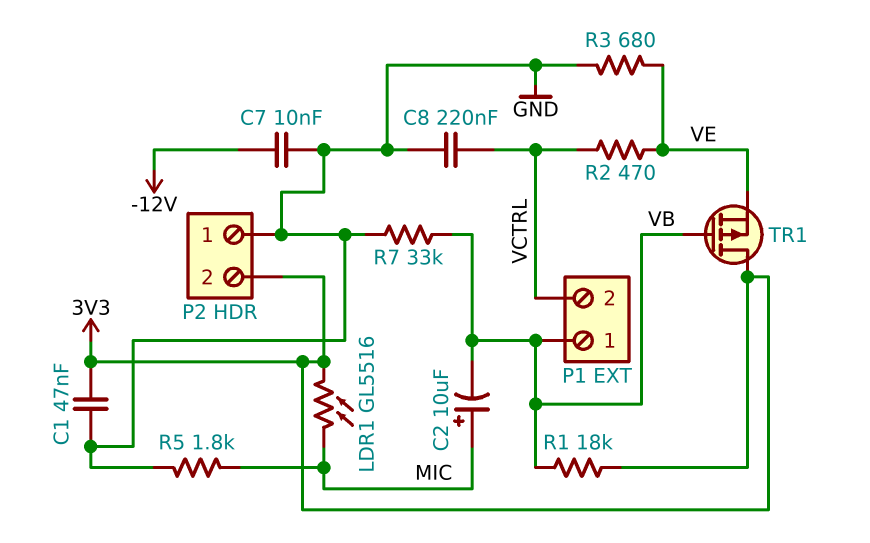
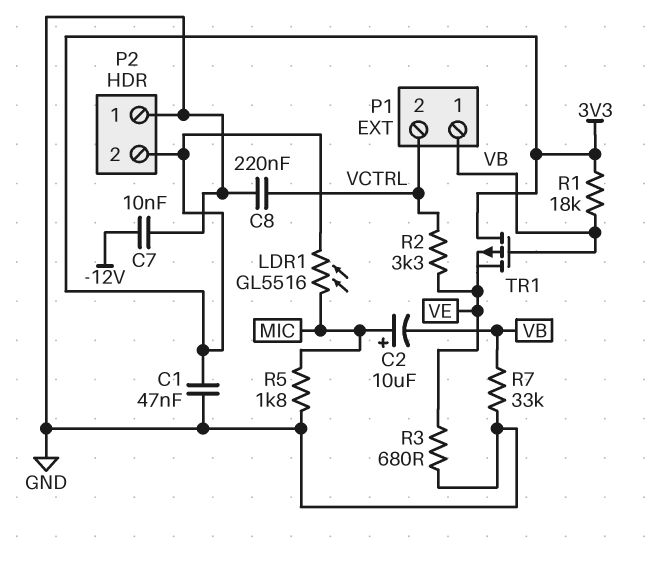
R2: 470 (VCTRL, VE) -> 3.3k (VCTRL, VE)

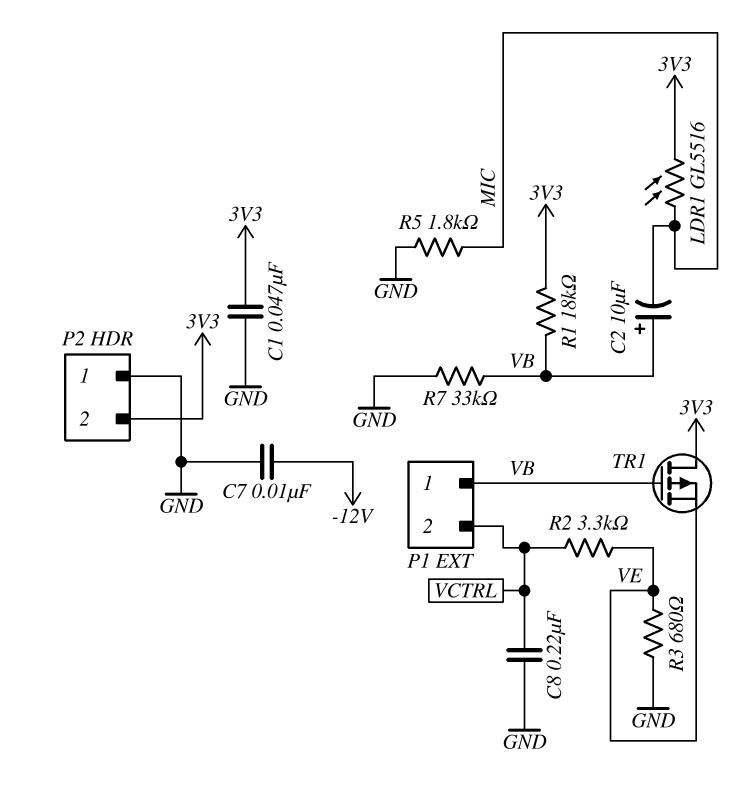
C2: 10uF (plus MIC, minus VB) -> 10uF (plus VB, minus MIC)

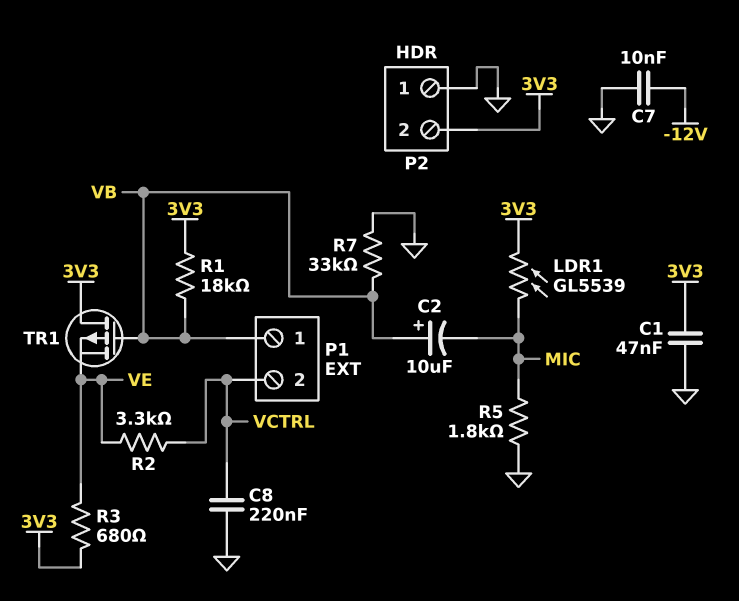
LDR1: GL5516 (3V3, MIC) -> GL5539 (3V3, MIC)
R3: 680 (GND, VE) -> 680 (3V3, VE)

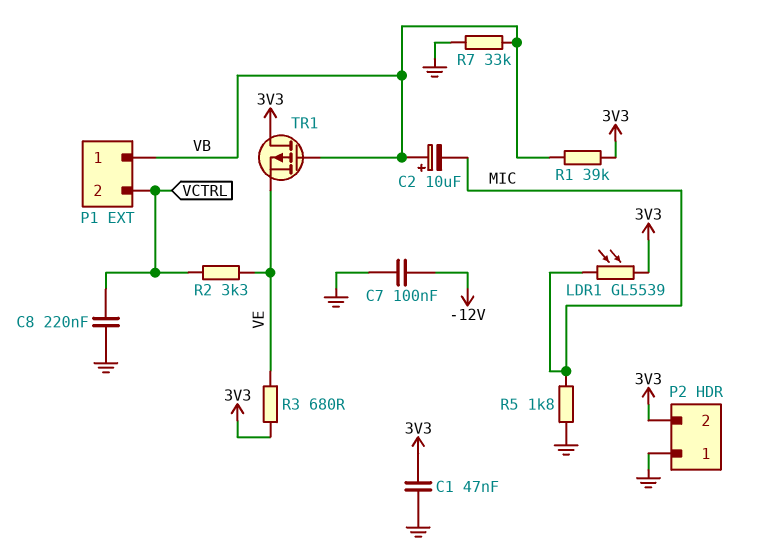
C7: 10nF (-12V, GND) -> 100nF (-12V, GND)
R1: 18k (3V3, VB) -> 39k (3V3, VB)

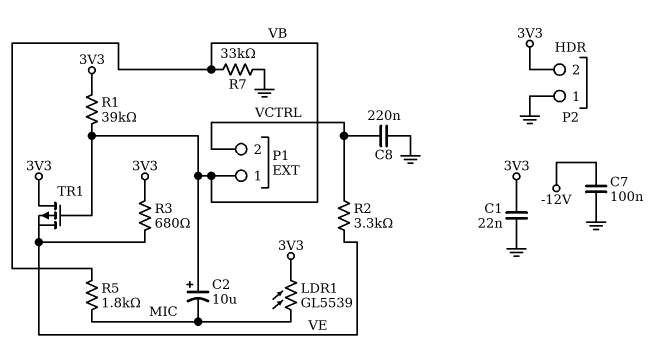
C1: 47nF (3V3, GND) -> 22nF (3V3, GND)
R5: 1.8k (GND, MIC) -> 1.8k (MIC, VB)

